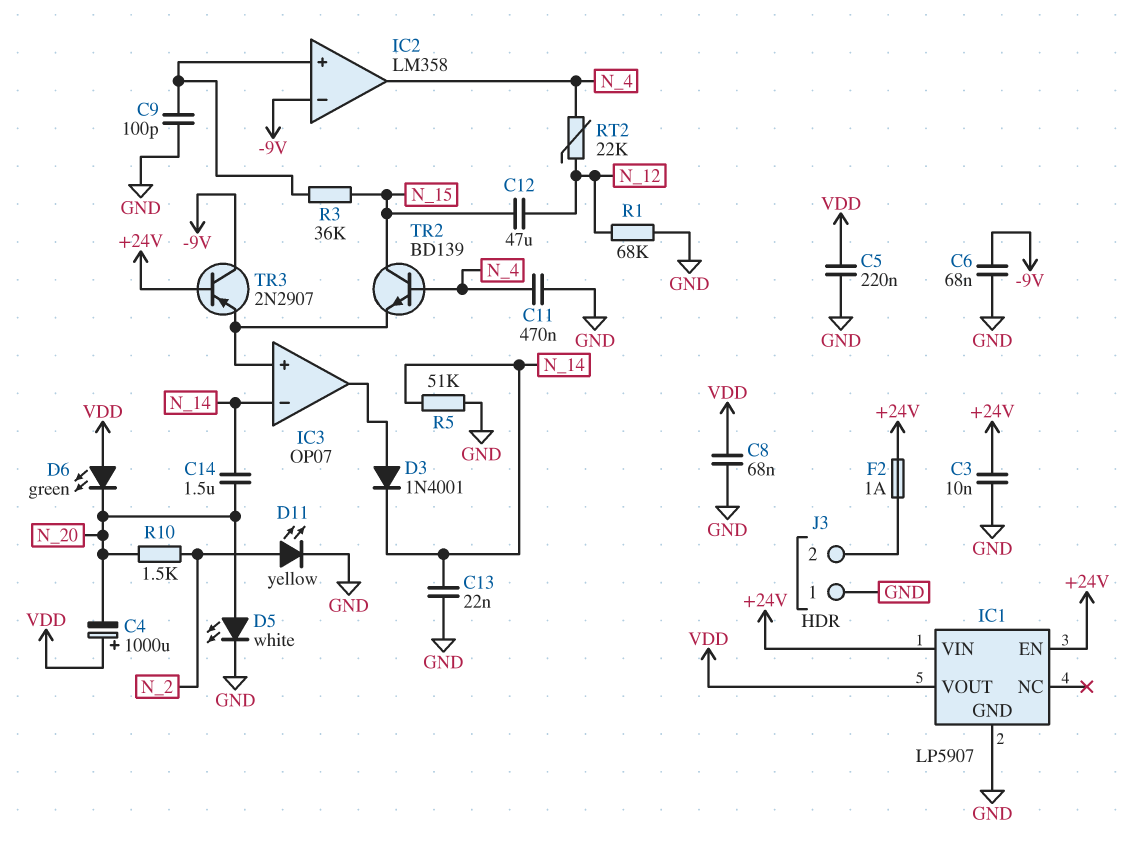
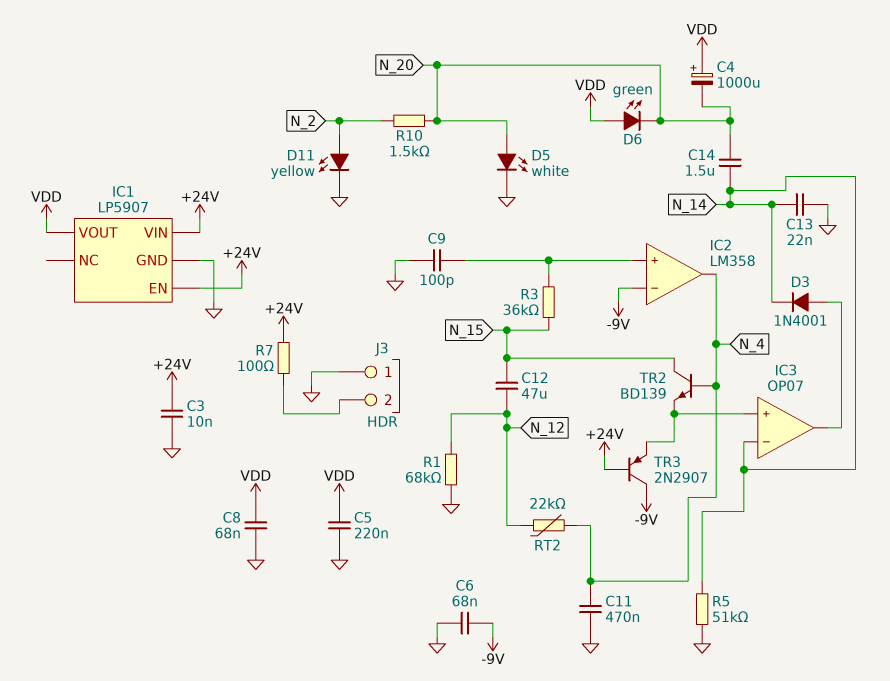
F2: 1A (+24V, J3/2) -> none
R7: none -> 100 (+24V, J3/2)

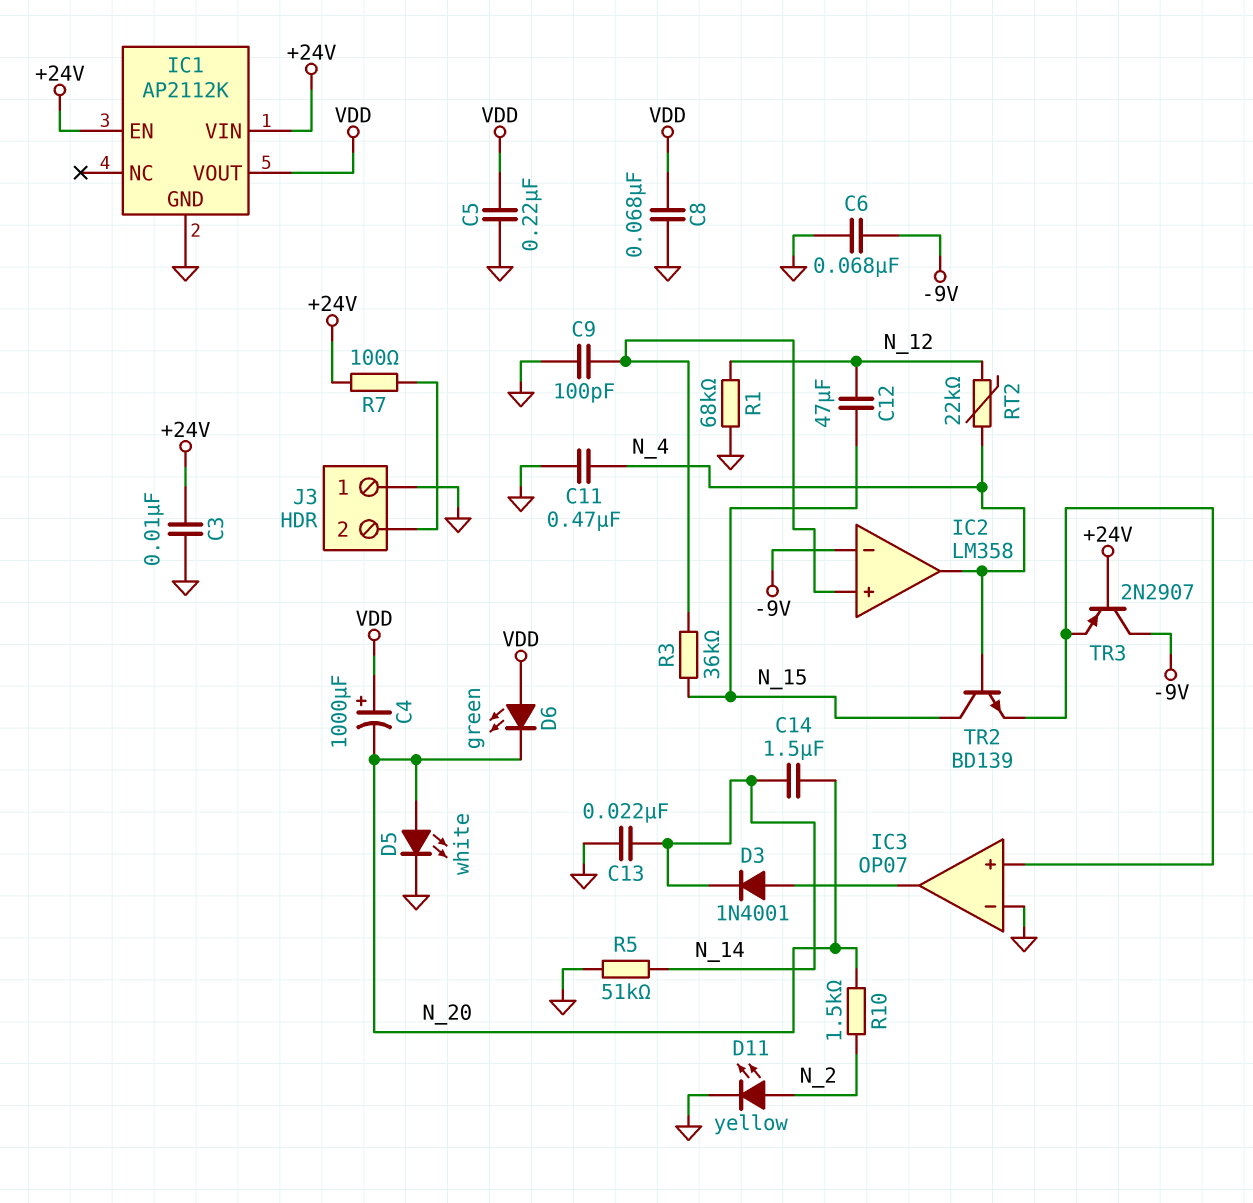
IC1: LP5907 -> AP2112K
IC3 pin in-: N_14 -> GND

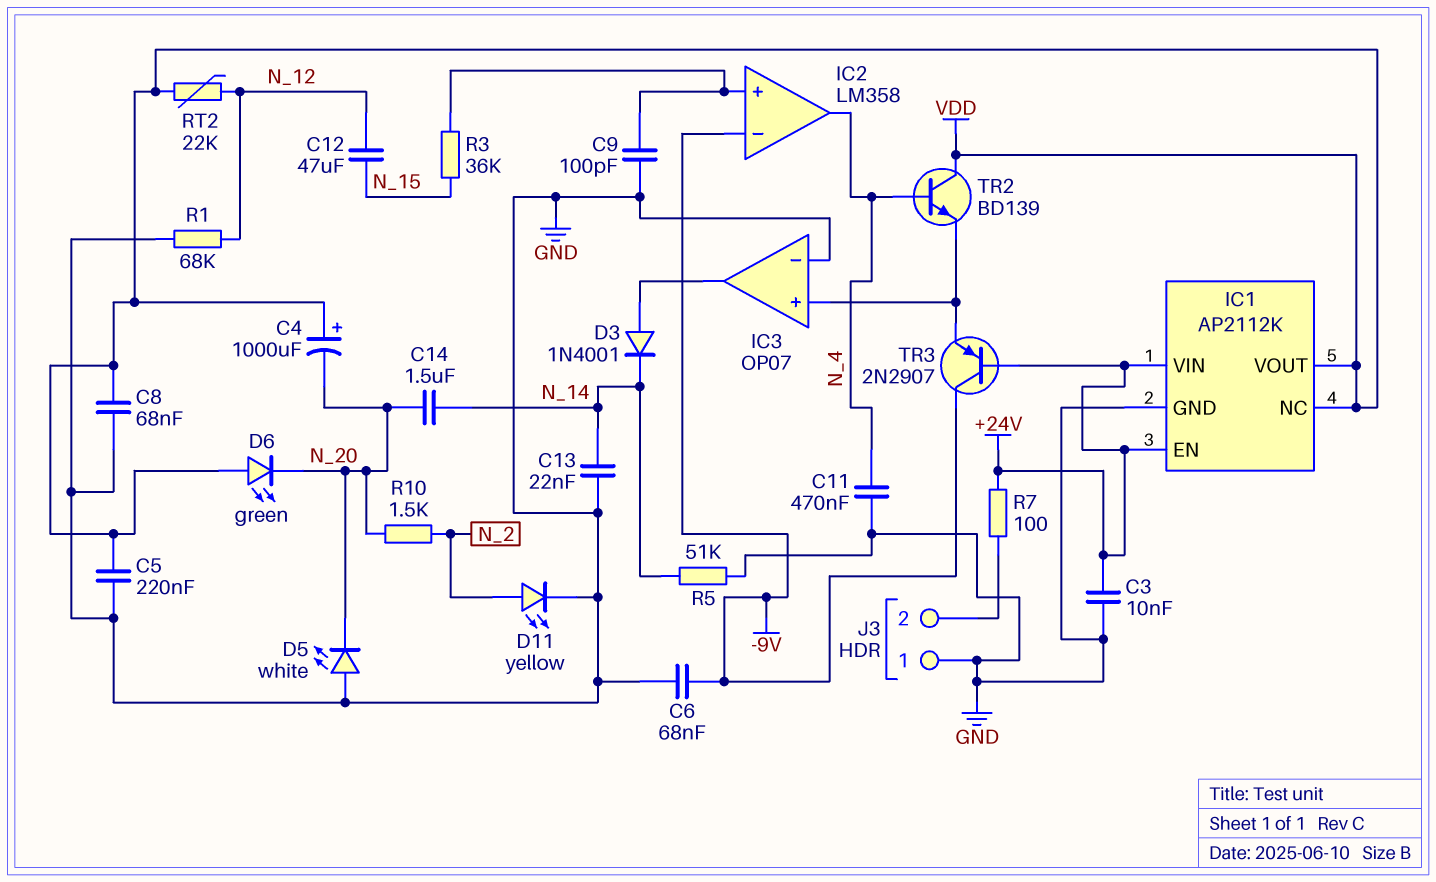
D5: LED white (A N_20, K GND) -> LED white (A GND, K N_20)
IC1 pin NC: none -> VDD
RT2: 22k (N_4, N_12) -> 22k (N_12, VDD)
TR2: NPN BD139 (B N_4, C N_15, E IC3/in+) -> NPN BD139 (B N_4, C VDD, E IC3/in+)

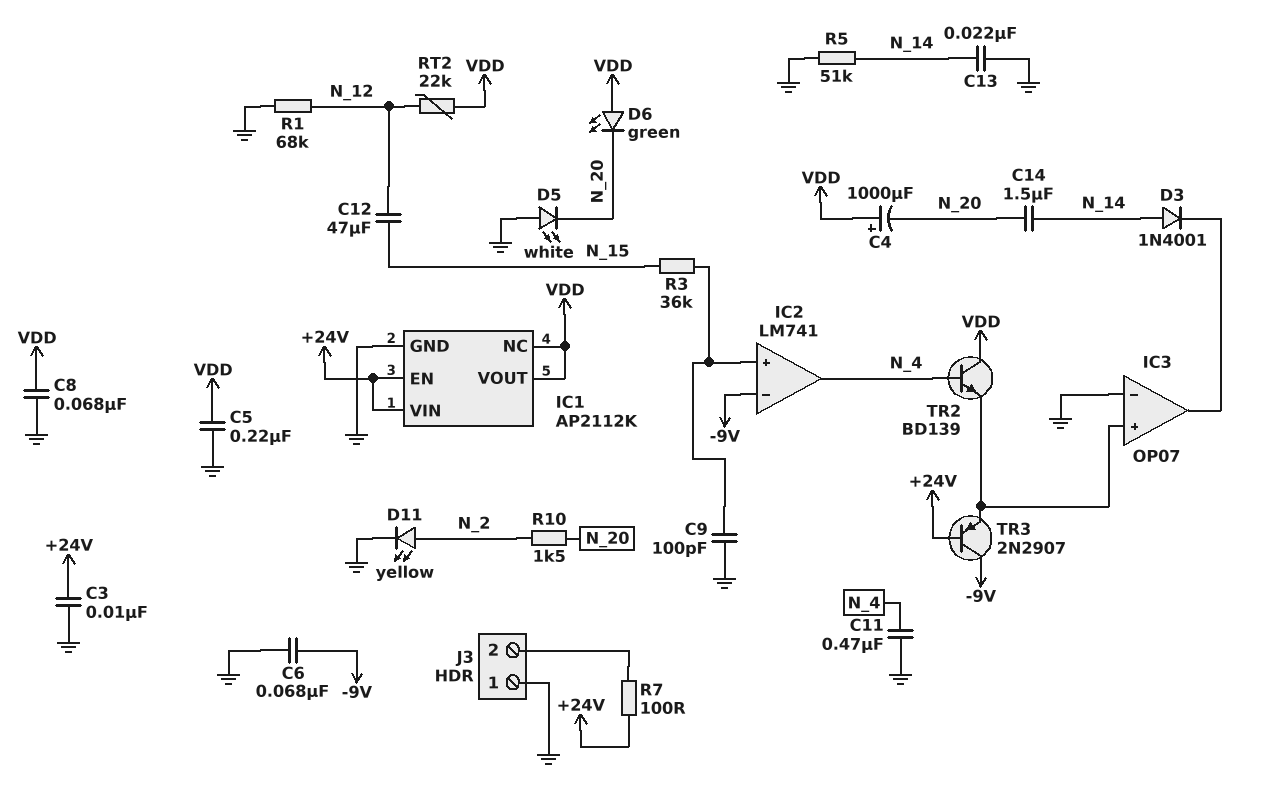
D3: diode 1N4001 (A IC3/out, K N_14) -> diode 1N4001 (A N_14, K IC3/out)
IC2: LM358 -> LM741

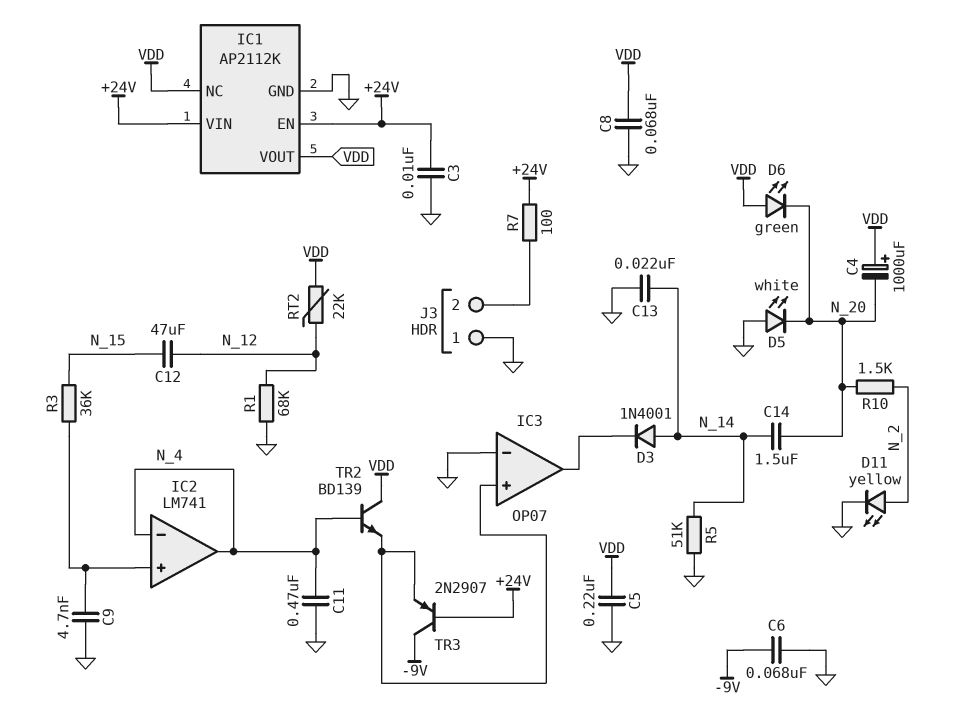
C9: 100pF (GND, IC2/in+) -> 4.7nF (GND, IC2/in+)
IC2 pin in-: -9V -> N_4

